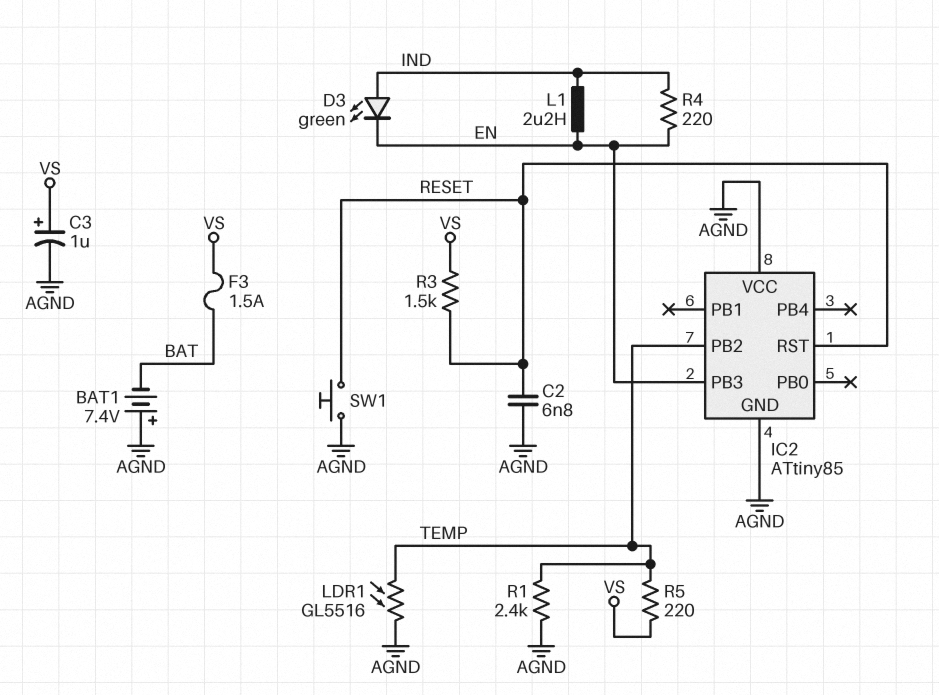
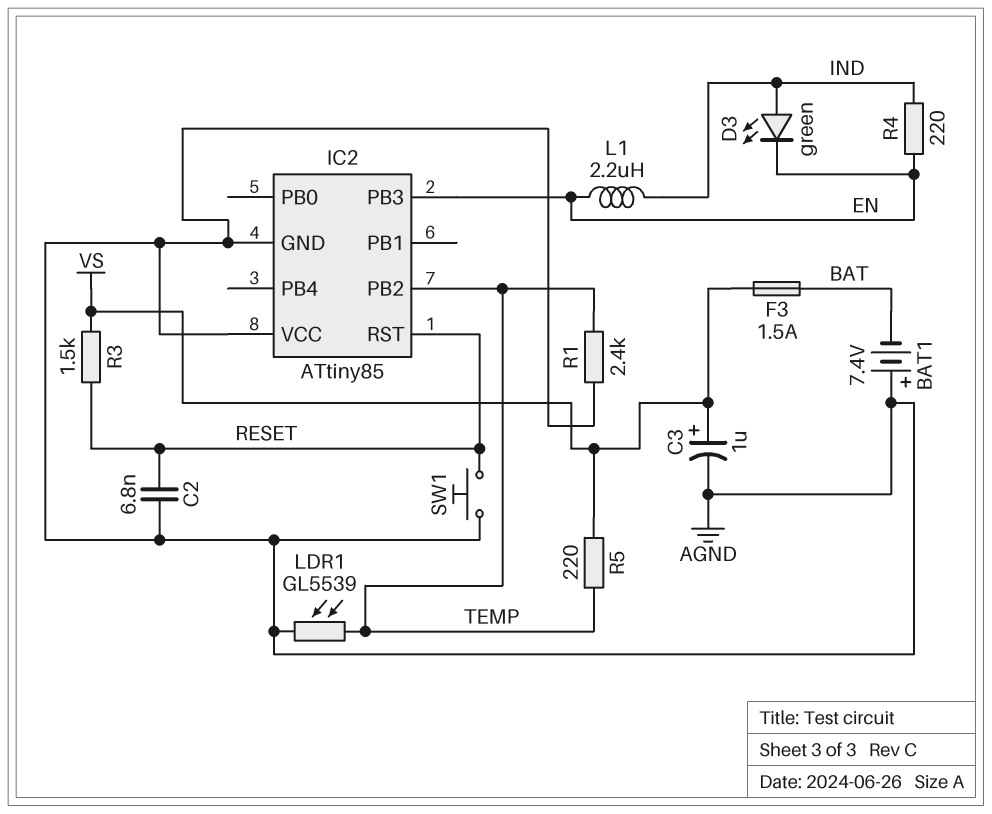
LDR1: GL5516 (AGND, TEMP) -> GL5539 (AGND, TEMP)

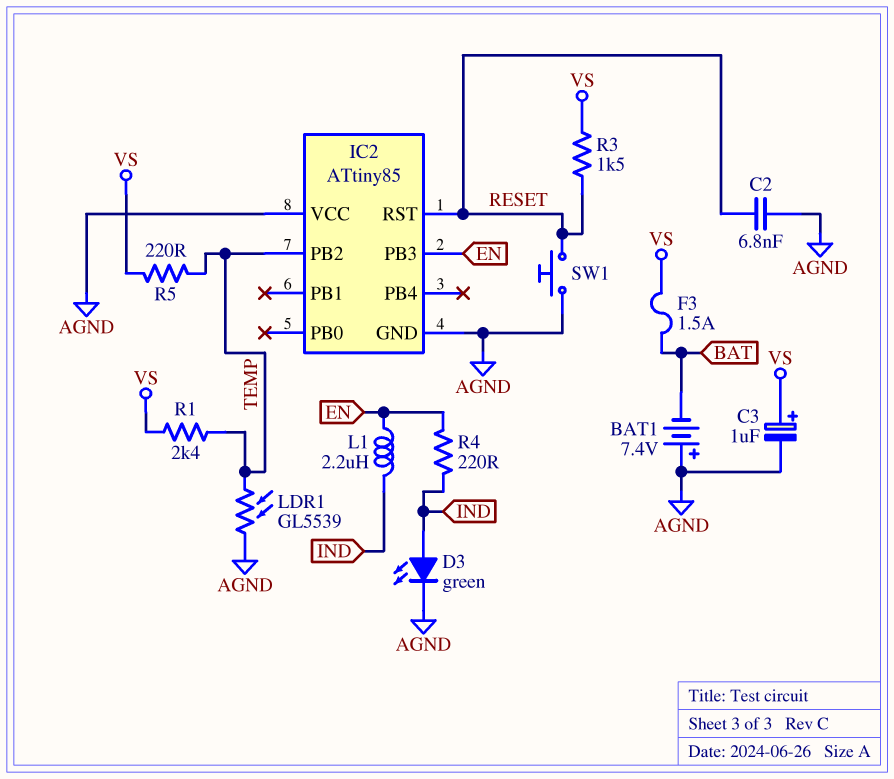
D3: LED green (A IND, K EN) -> LED green (A IND, K AGND)
R1: 2.4k (AGND, TEMP) -> 2.4k (TEMP, VS)

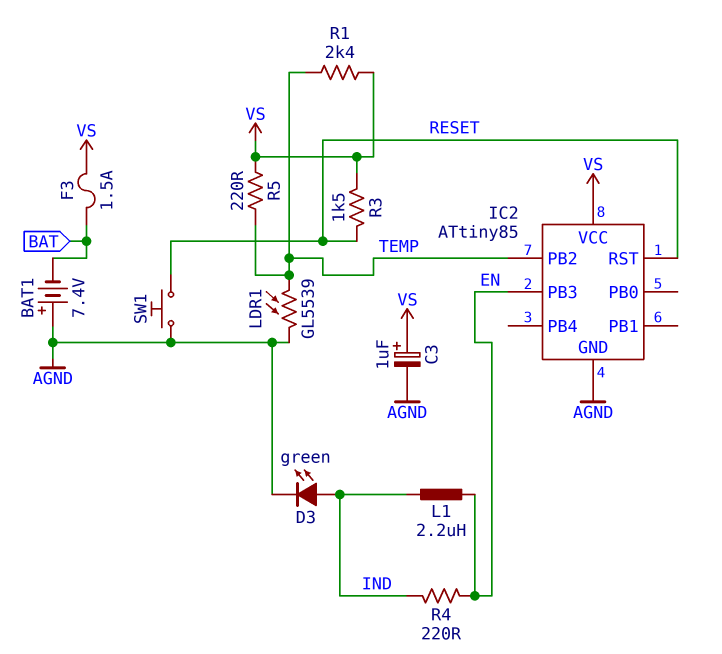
C2: 6.8nF (AGND, RESET) -> none
IC2 pin VCC: AGND -> VS

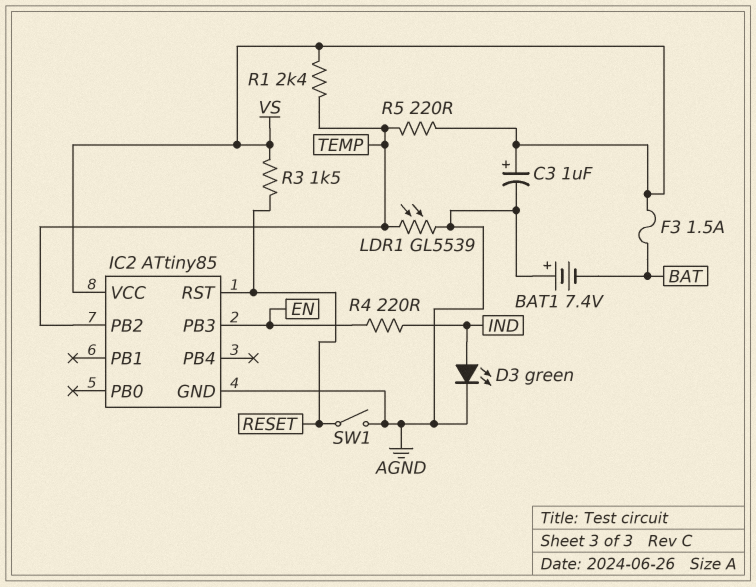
L1: 2.2uH (EN, IND) -> none
SW1: button (AGND, RESET) -> switch (AGND, RESET)

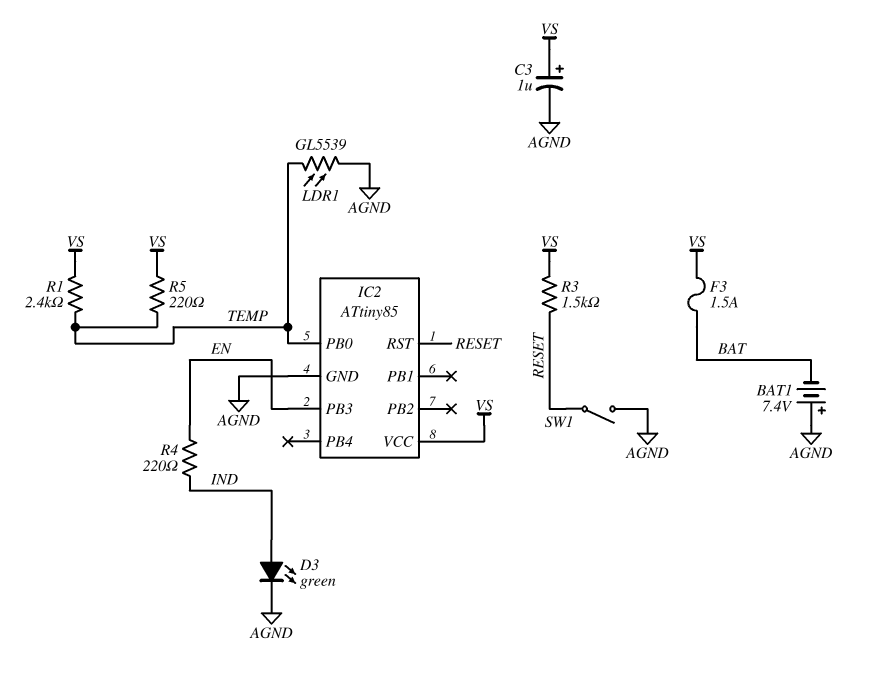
IC2 pin PB0: none -> TEMP
IC2 pin PB2: TEMP -> none

